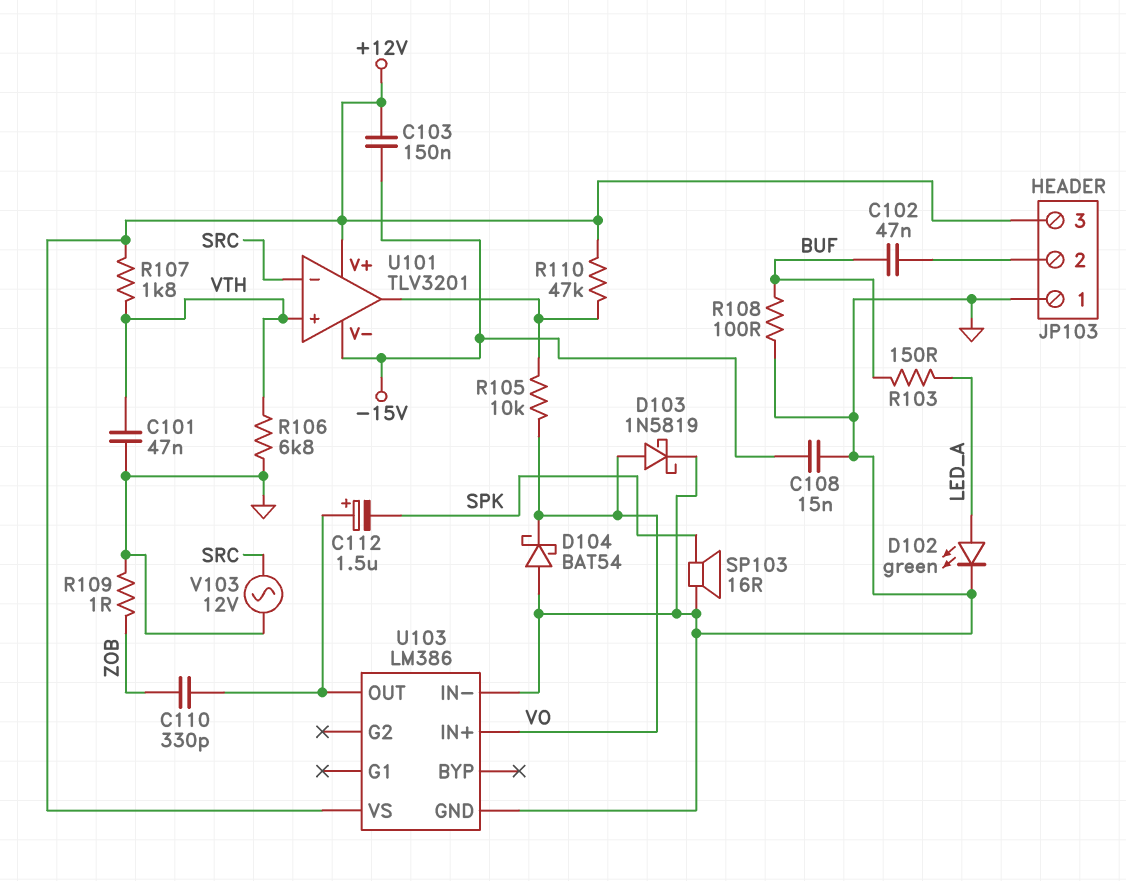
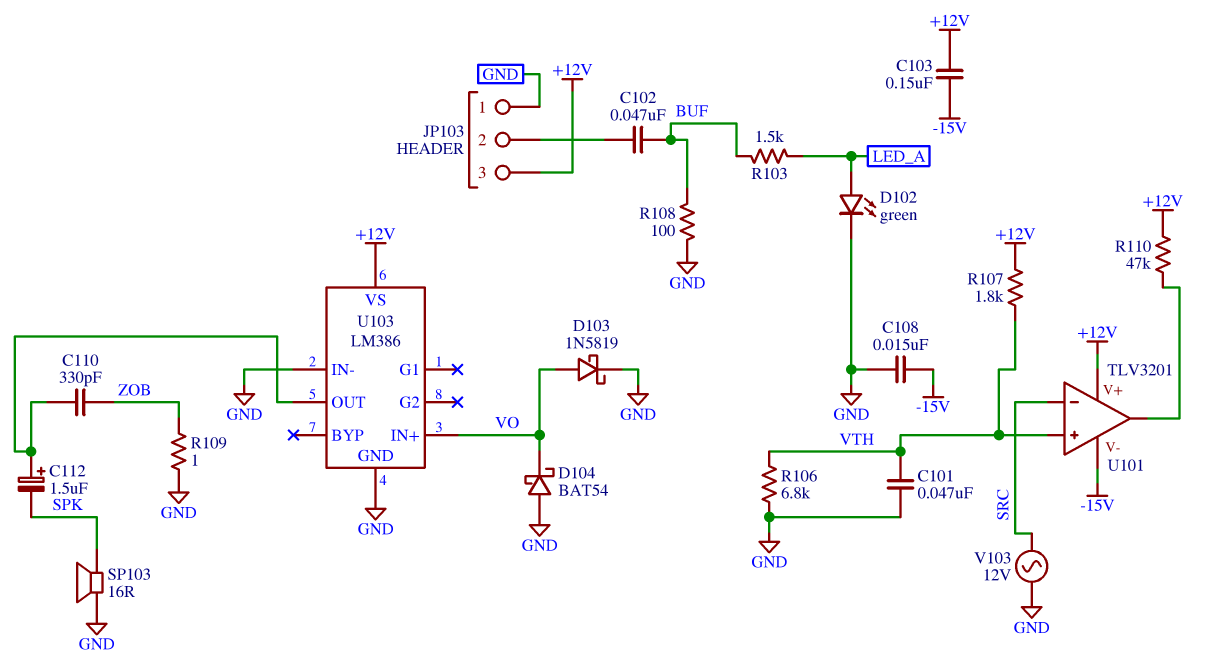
R103: 150 (BUF, LED_A) -> 1.5k (BUF, LED_A)
R105: 10k (U101/out, VO) -> none

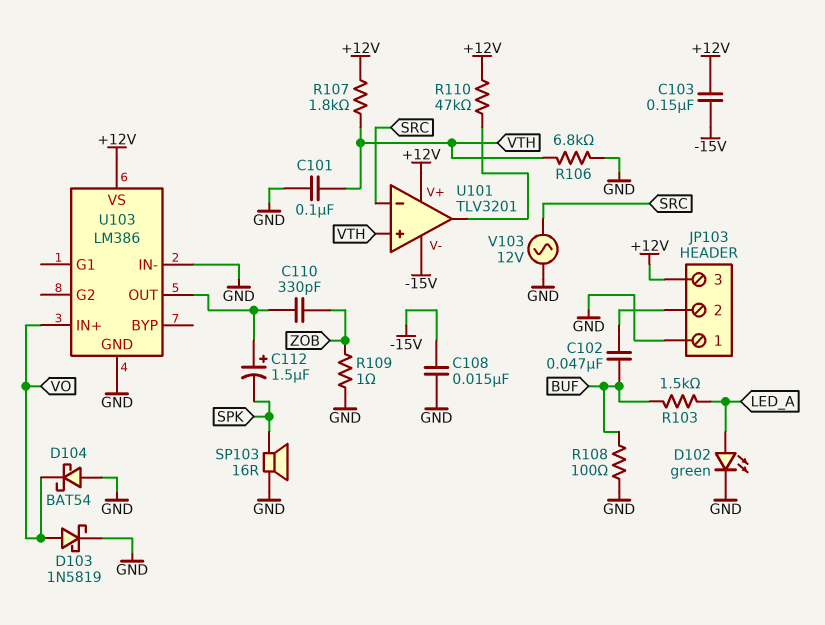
C101: 47nF (GND, VTH) -> 100nF (GND, VTH)

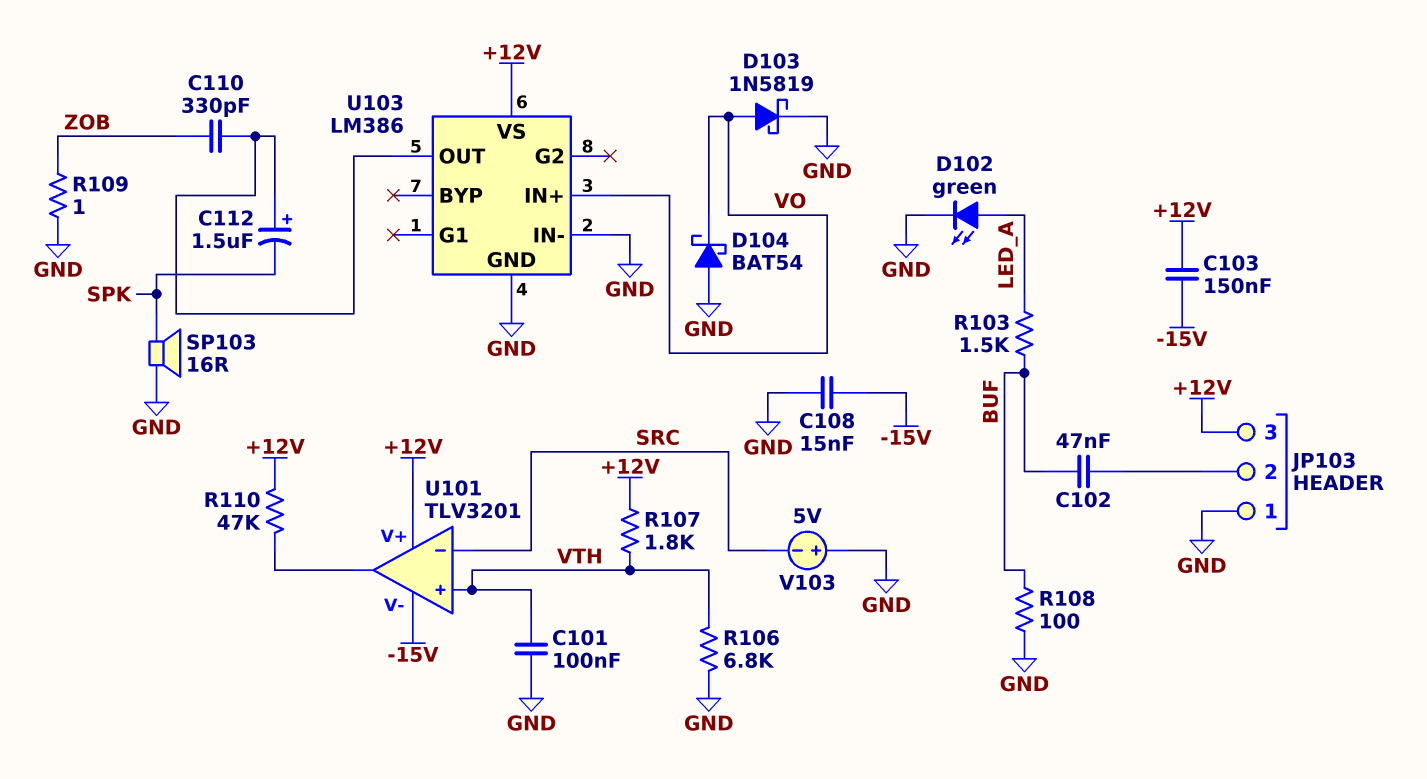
V103: AC 12V (GND, SRC) -> 5V (plus GND, minus SRC)

